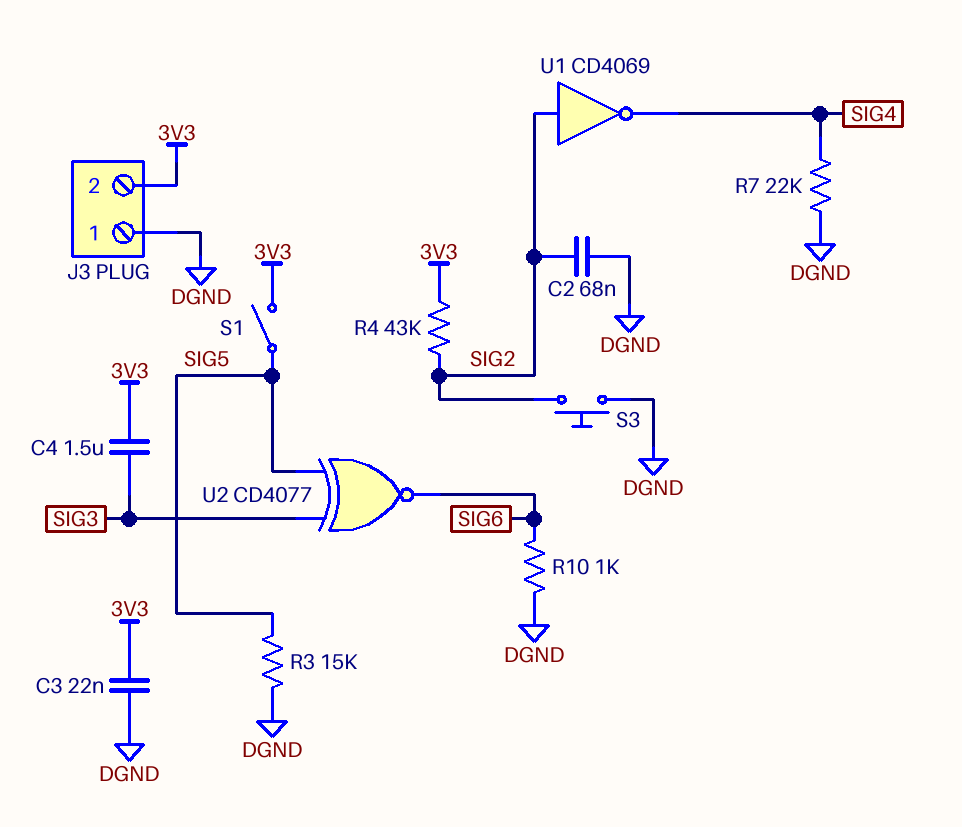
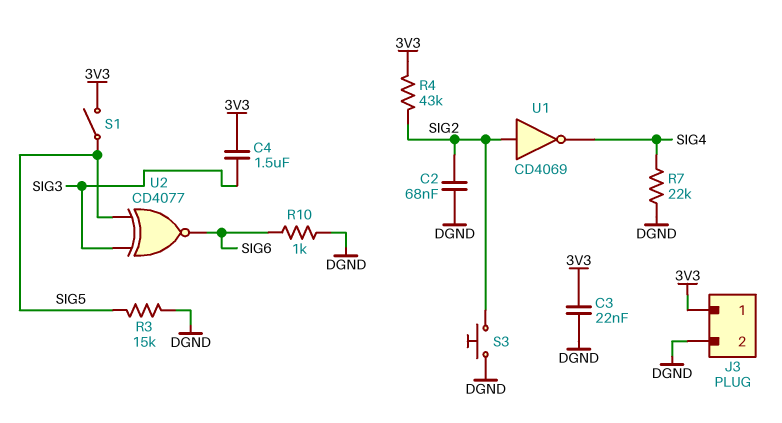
J3 pin 1: DGND -> 3V3
J3 pin 2: 3V3 -> DGND

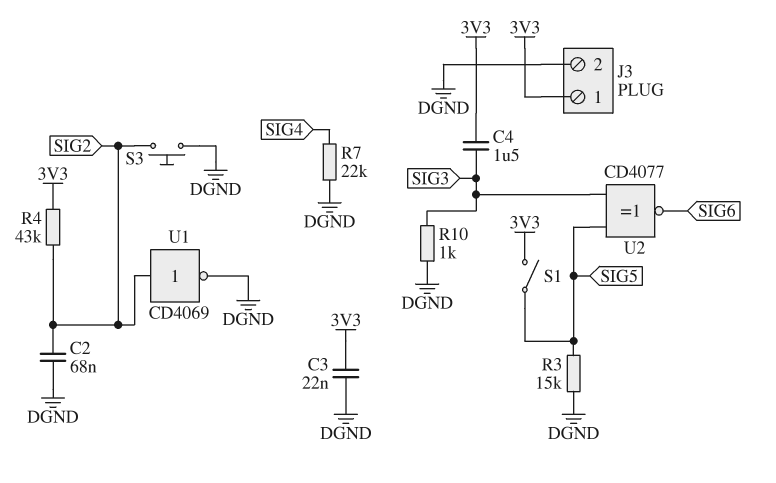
R10: 1k (DGND, SIG6) -> 1k (DGND, SIG3)
U1: NOT CD4069 (in SIG2, out SIG4) -> NOT CD4069 (in SIG2, out DGND)

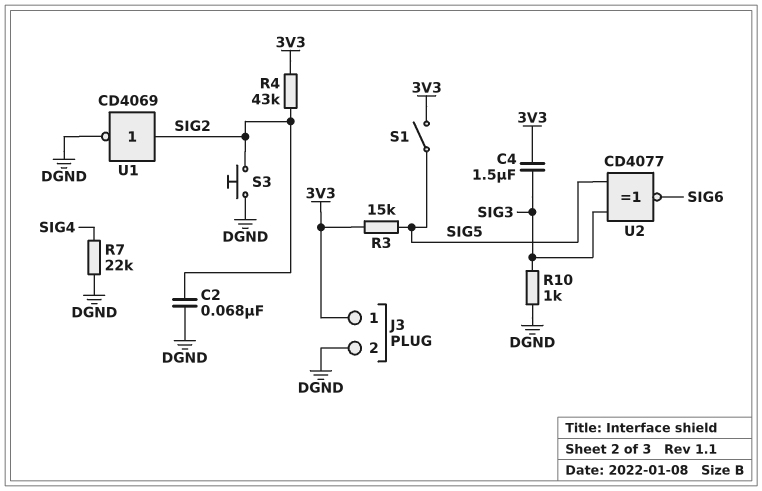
C3: 22nF (3V3, DGND) -> none
R3: 15k (DGND, SIG5) -> 15k (3V3, SIG5)

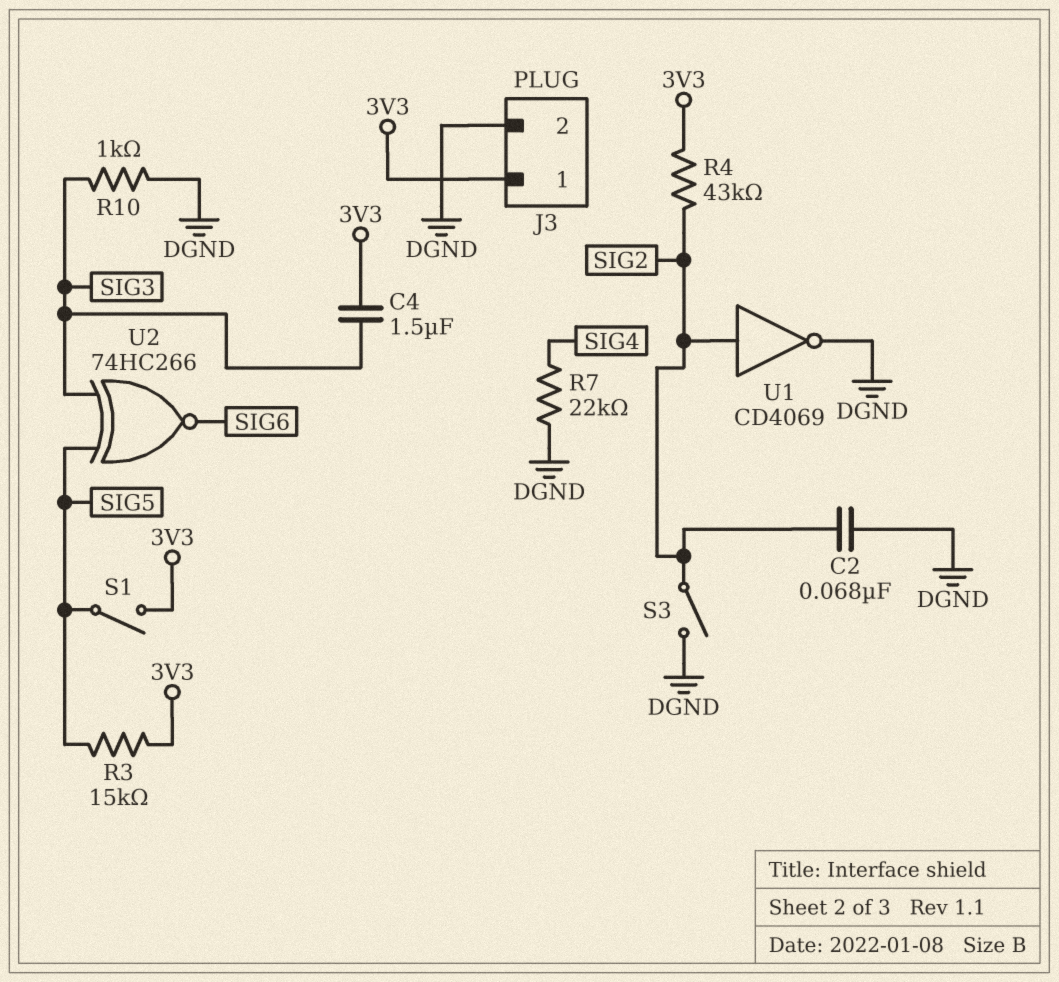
S3: button (DGND, SIG2) -> switch (DGND, SIG2)
U2: XNOR CD4077 (in SIG3, in SIG5, out SIG6) -> XNOR 74HC266 (in SIG3, in SIG5, out SIG6)

